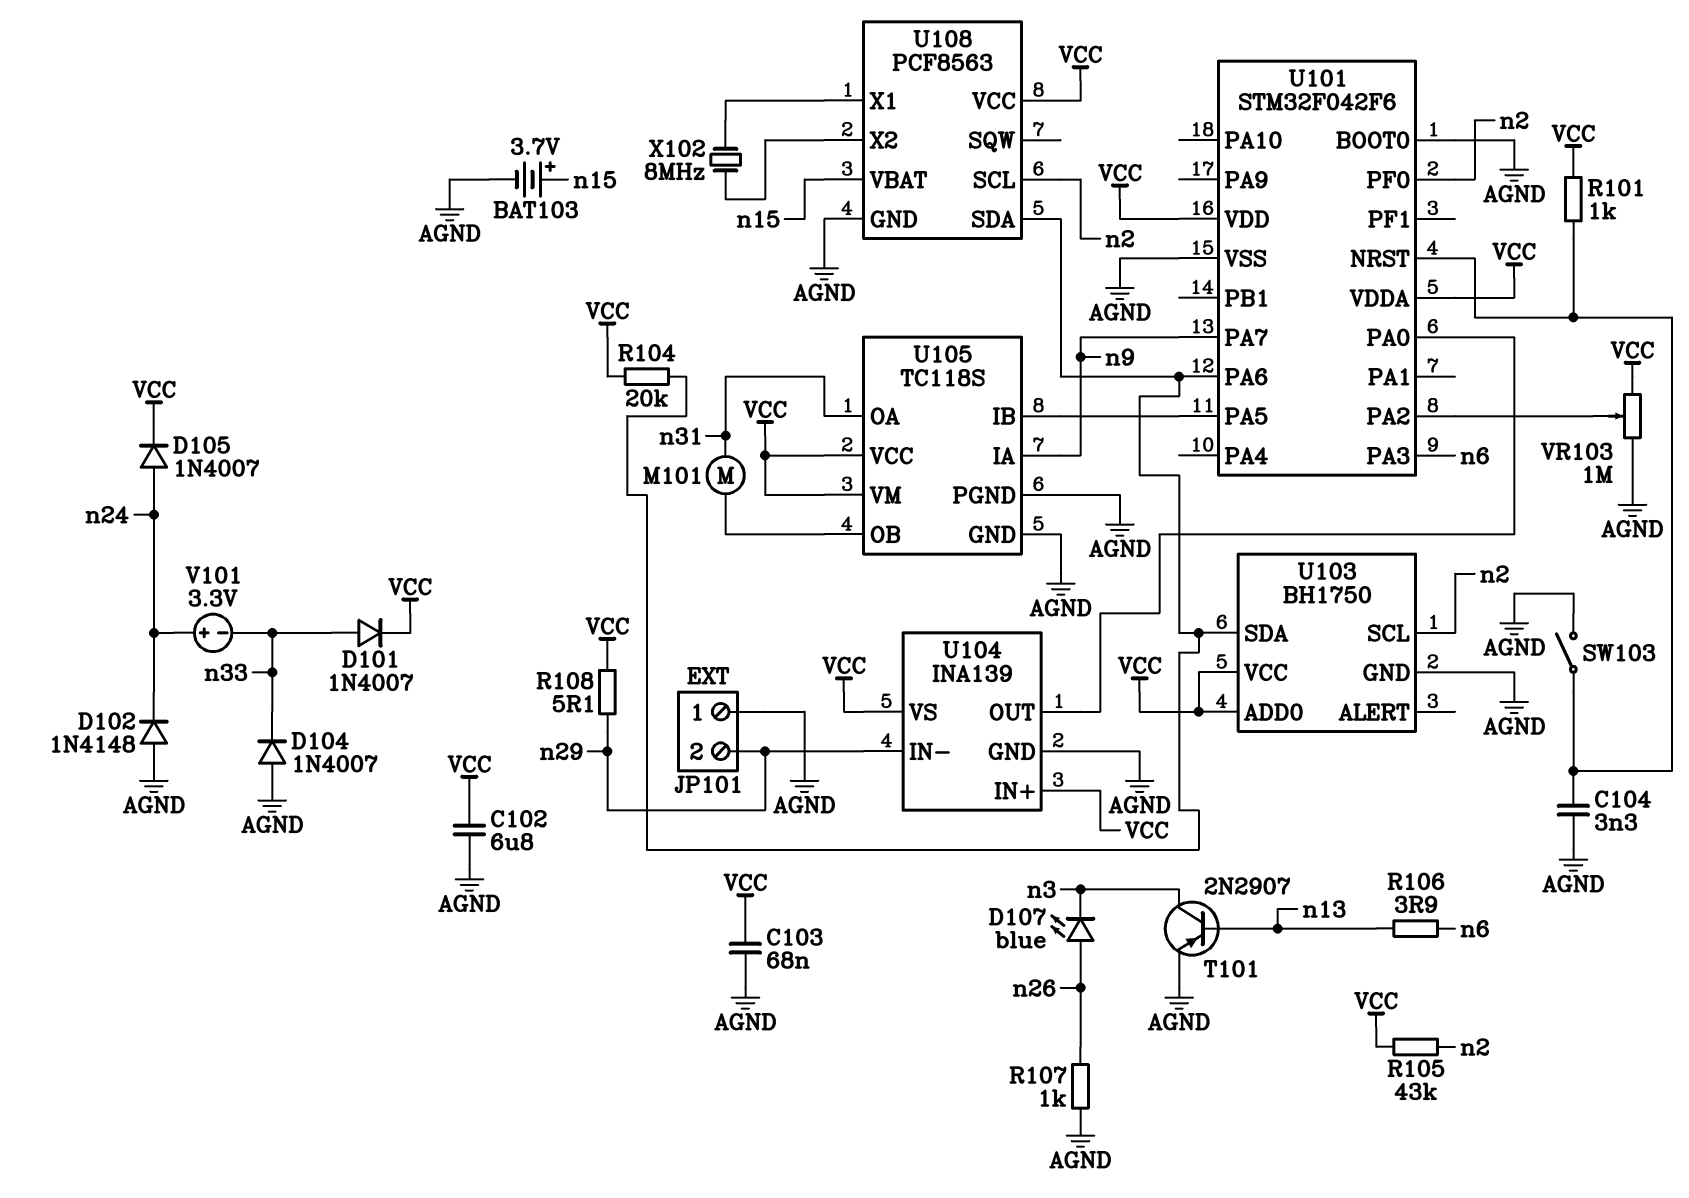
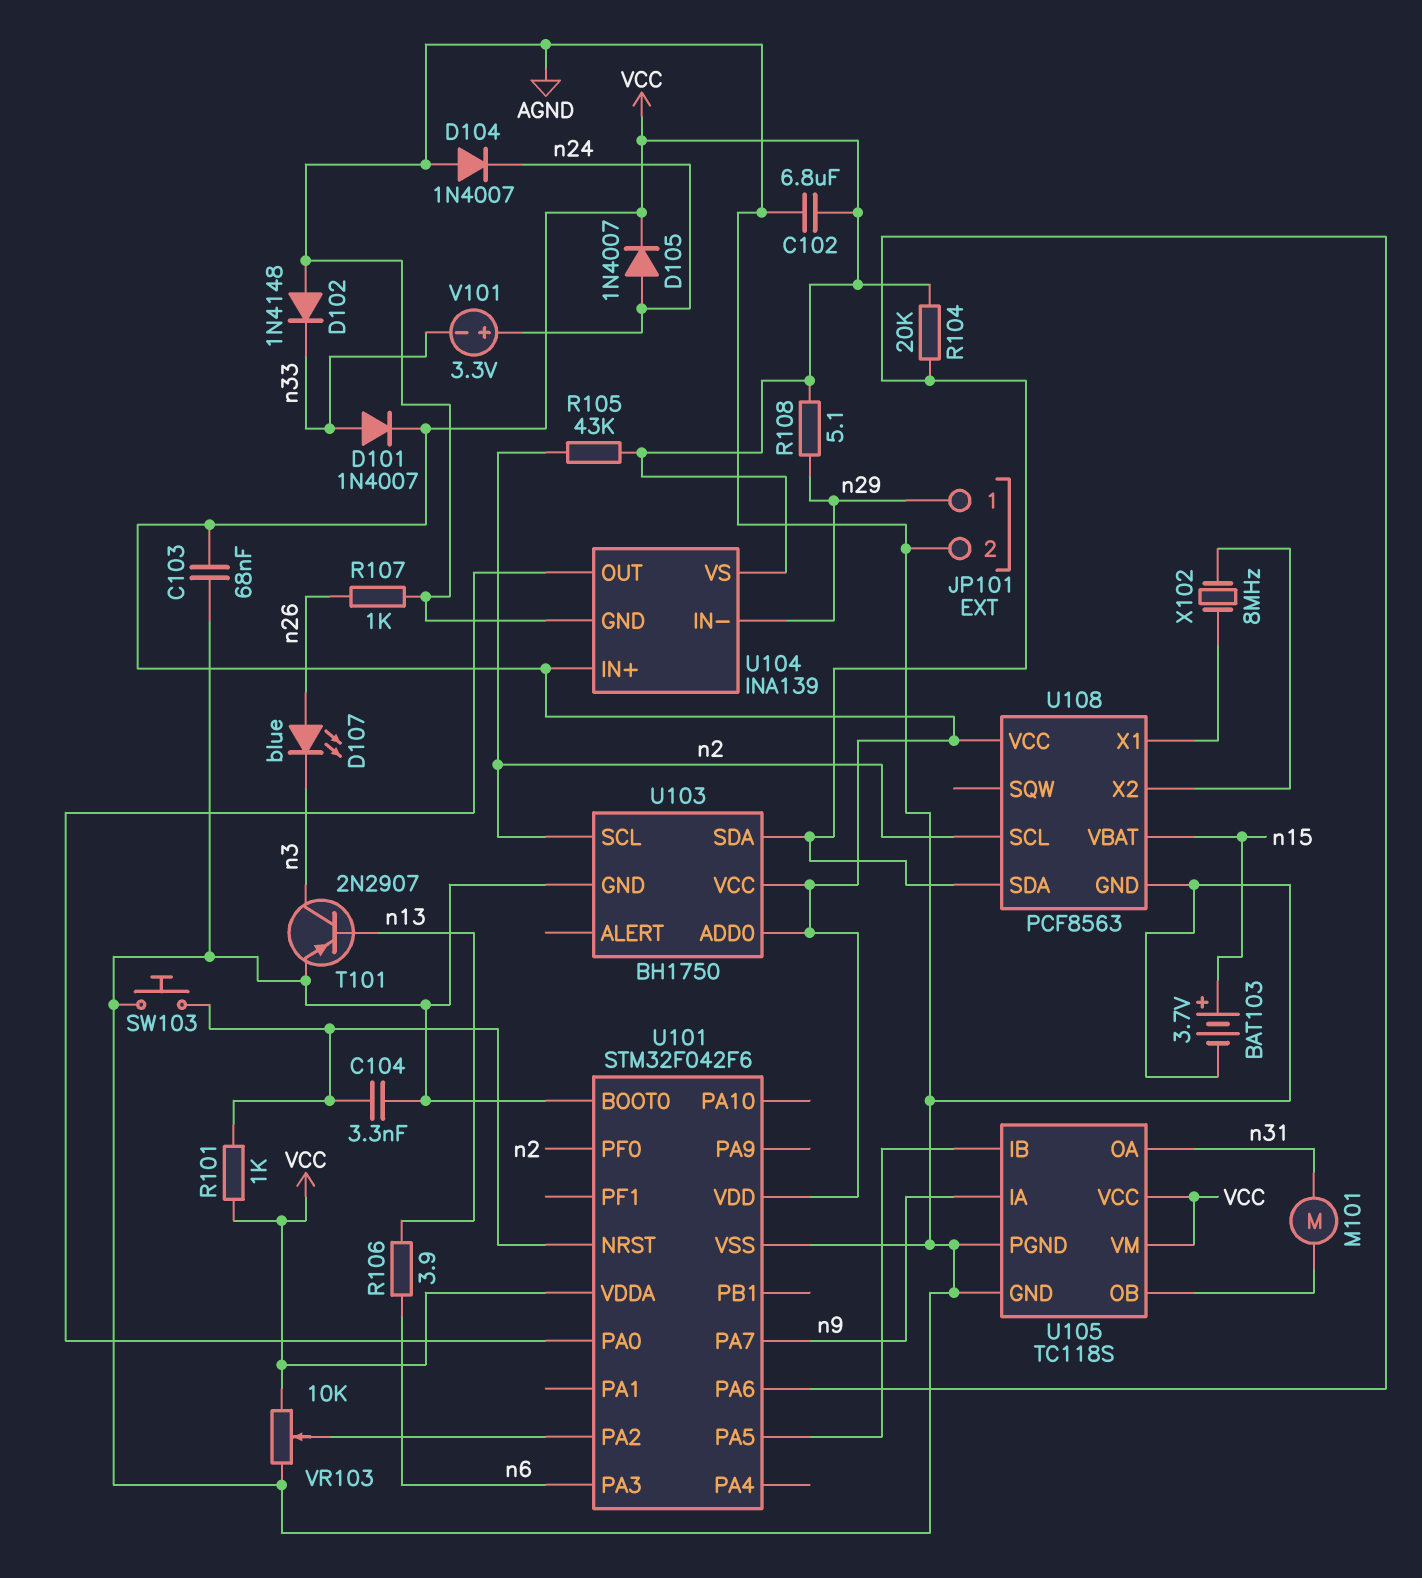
D102: diode 1N4148 (A AGND, K n24) -> diode 1N4148 (A AGND, K n33)
D104: diode 1N4007 (A AGND, K n33) -> diode 1N4007 (A AGND, K n24)
JP101 pin 1: AGND -> n29
JP101 pin 2: n29 -> AGND
SW103: switch (AGND, U101/NRST) -> button (AGND, U101/NRST)
VR103: 1M (AGND, VCC, wiper U101/PA2) -> 10k (AGND, VCC, wiper U101/PA2)

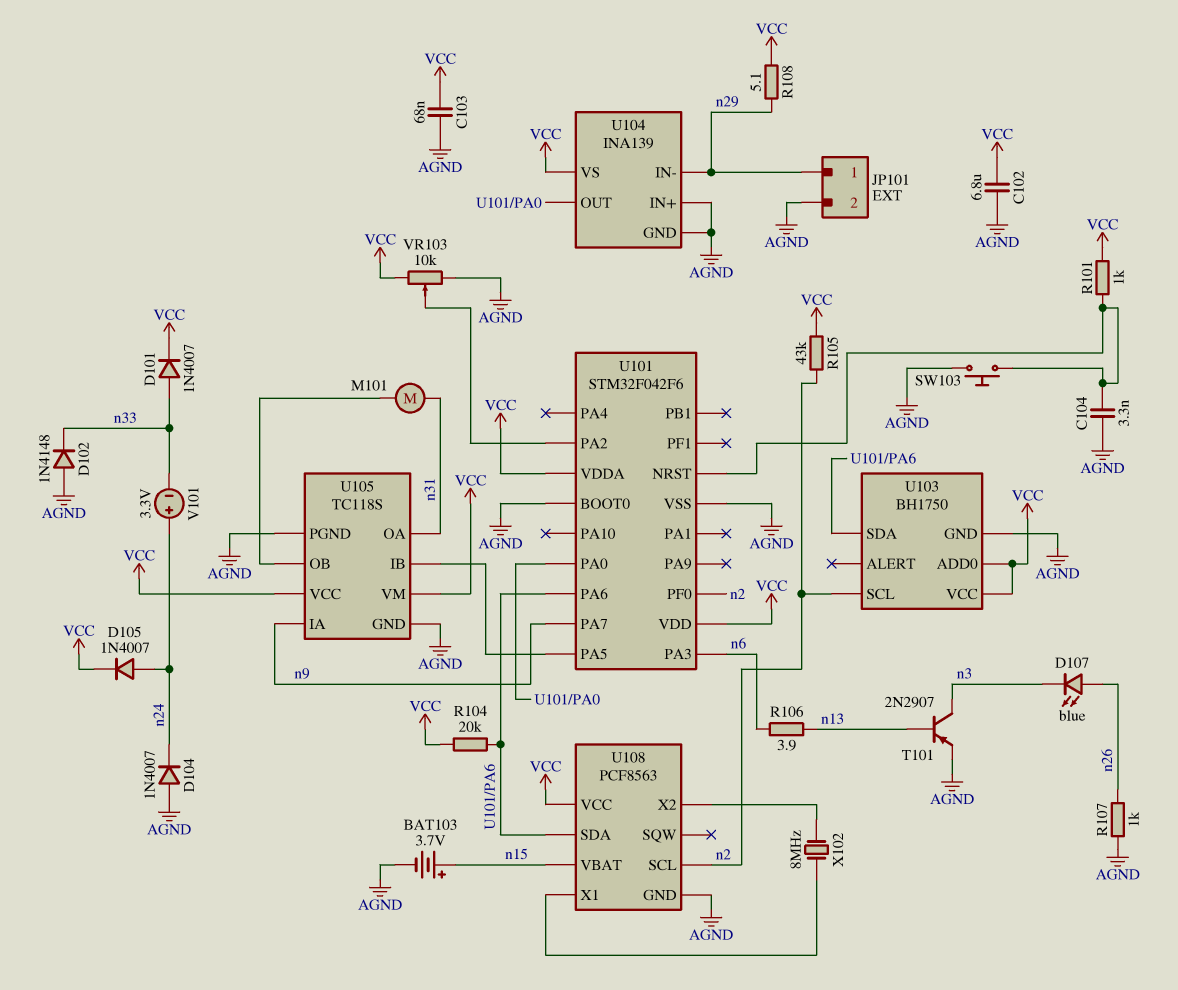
U104 pin IN+: VCC -> AGND

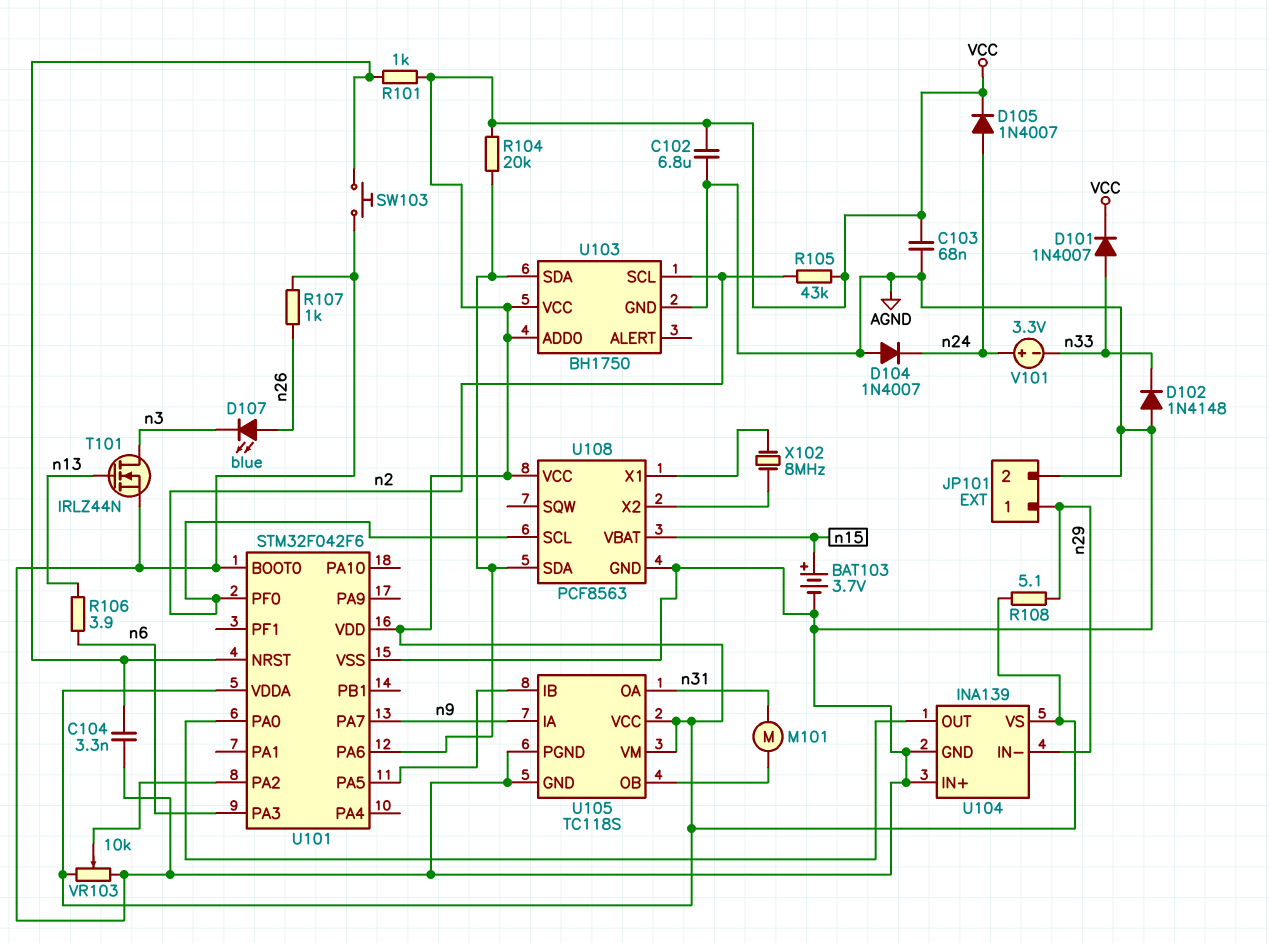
T101: PNP 2N2907 (B n13, C n3, E AGND) -> NMOS IRLZ44N (G n13, D n3, S AGND)

